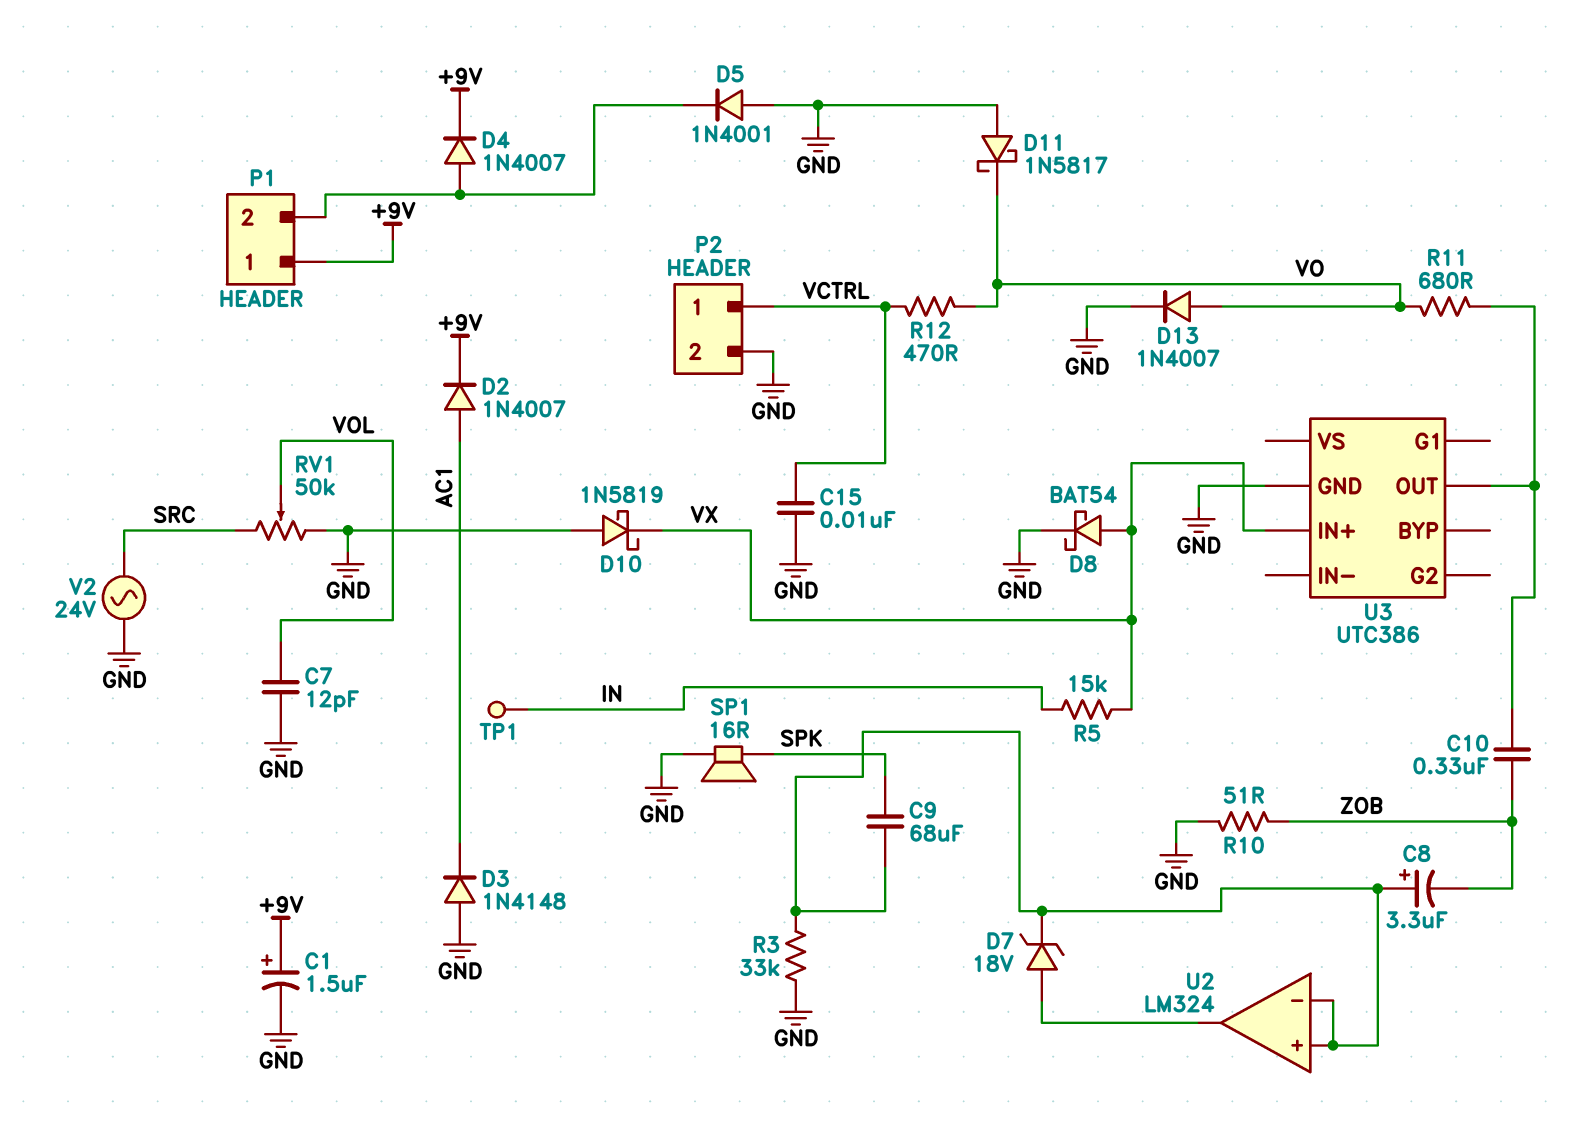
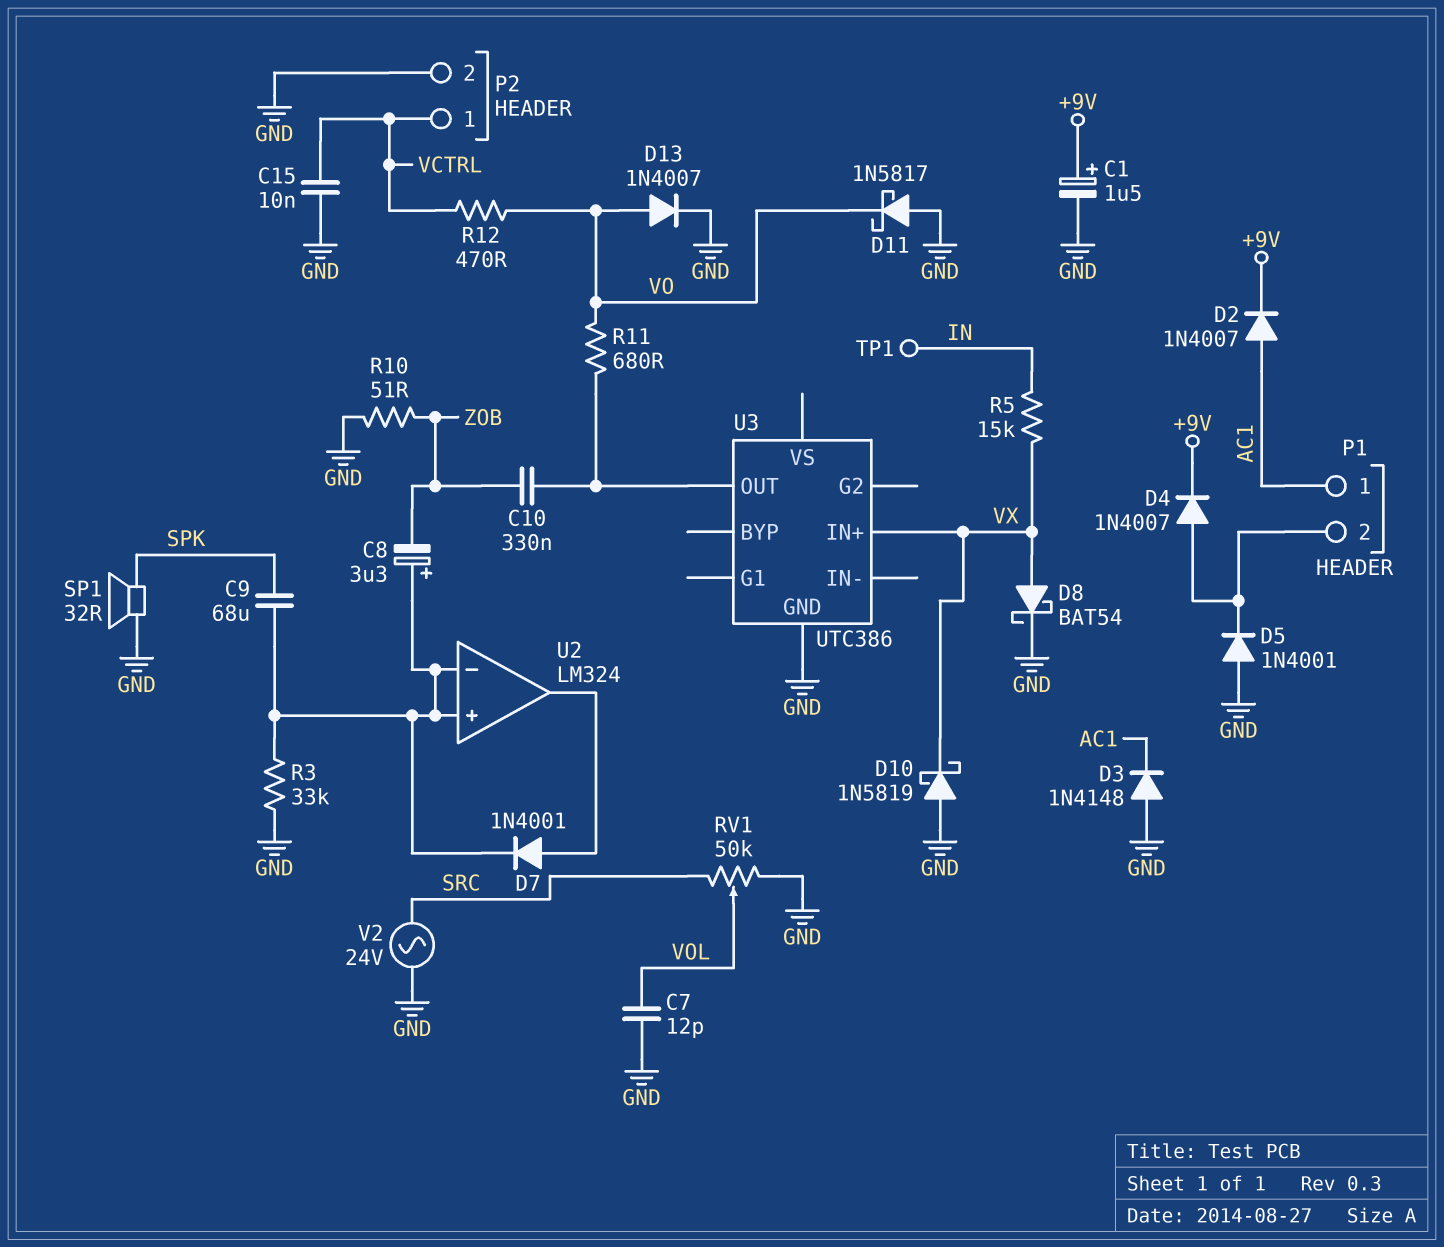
D7: zener 18V (A U2/out, K U2/in+) -> diode 1N4001 (A U2/out, K U2/in+)
P1 pin 1: +9V -> AC1
SP1: speaker 16R (GND, SPK) -> speaker 32R (GND, SPK)

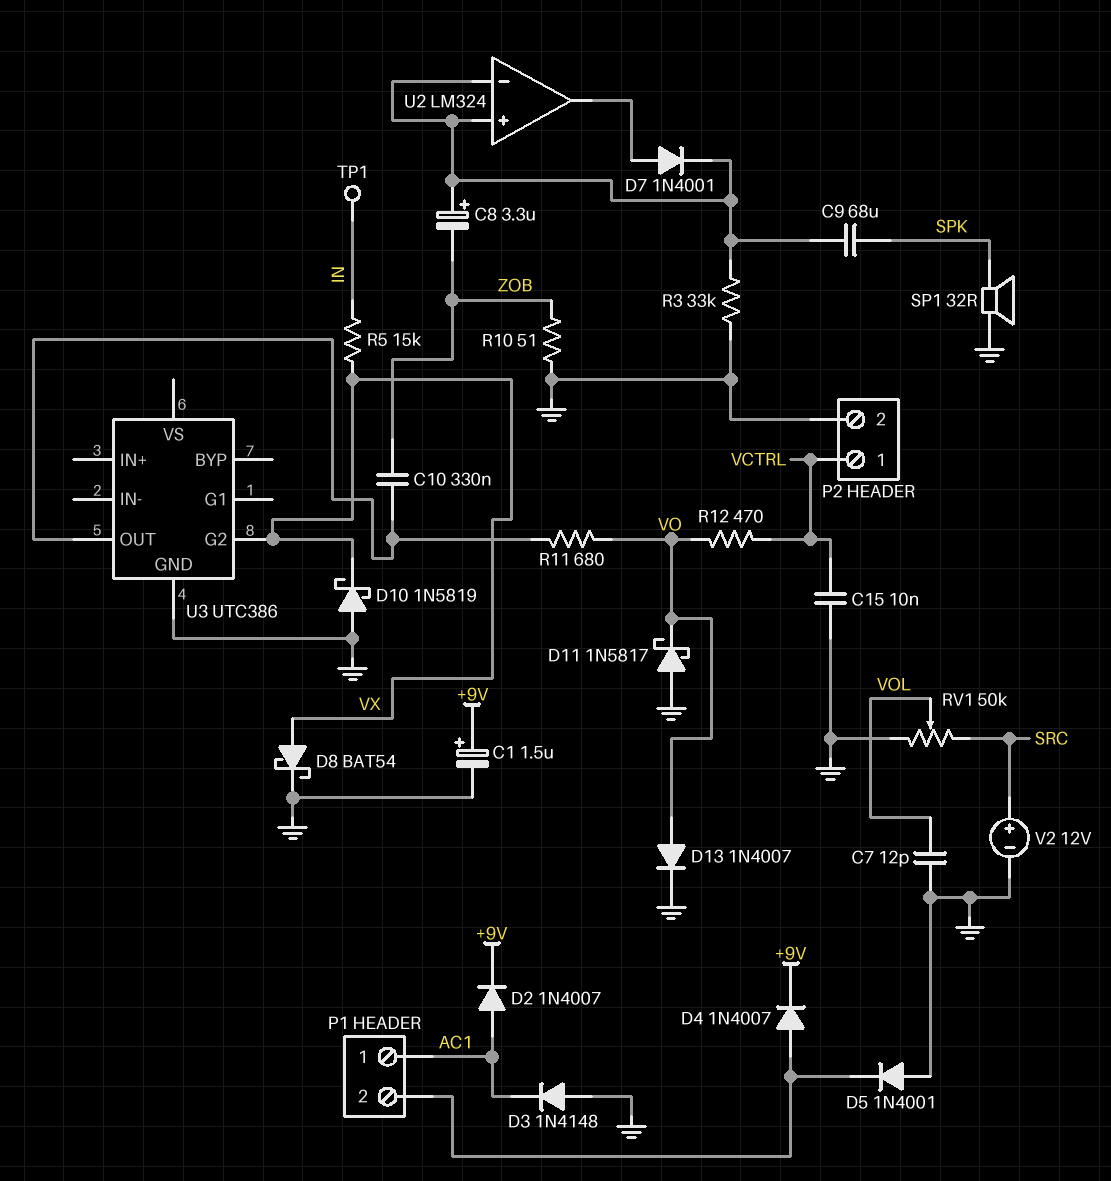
U3 pin G2: none -> VX
U3 pin IN+: VX -> none
V2: AC 24V (GND, SRC) -> 12V (plus SRC, minus GND)

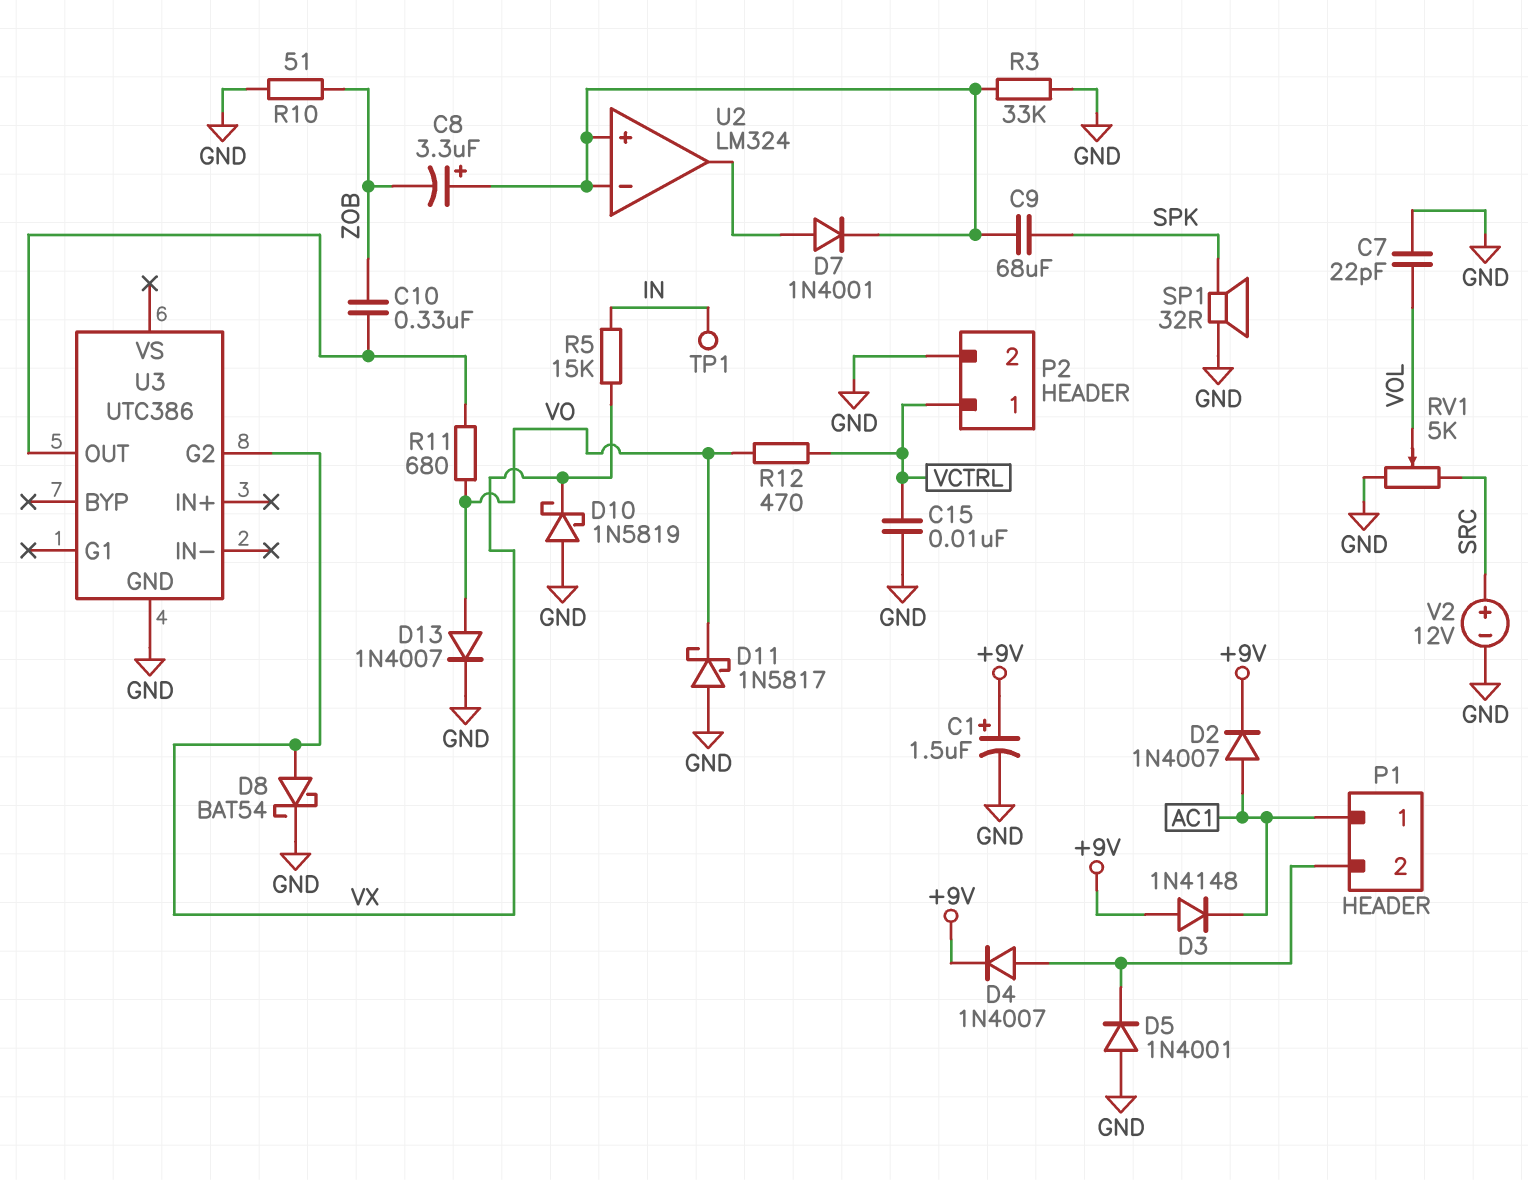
C7: 12pF (GND, VOL) -> 22pF (GND, VOL)
D3: diode 1N4148 (A GND, K AC1) -> diode 1N4148 (A +9V, K AC1)
RV1: 50k (GND, SRC, wiper VOL) -> 5k (GND, SRC, wiper VOL)

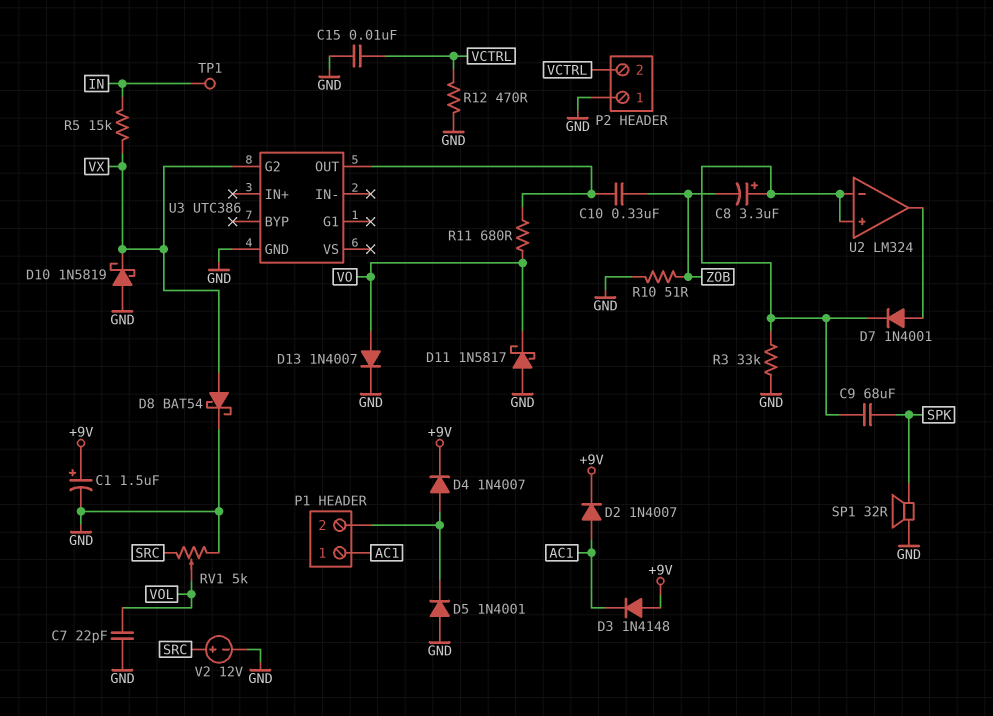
P2 pin 1: VCTRL -> GND
P2 pin 2: GND -> VCTRL
R12: 470 (VCTRL, VO) -> 470 (GND, VCTRL)

